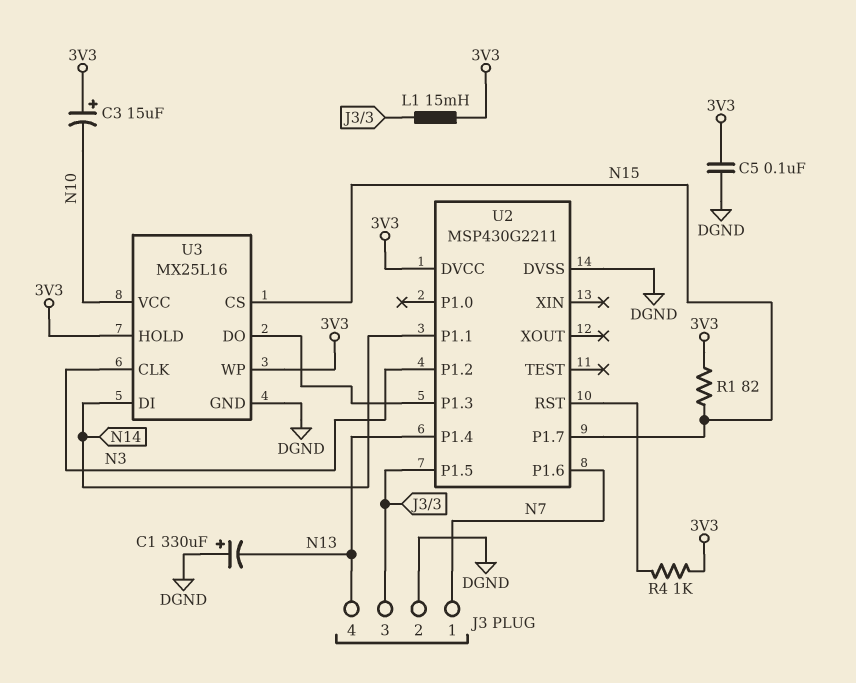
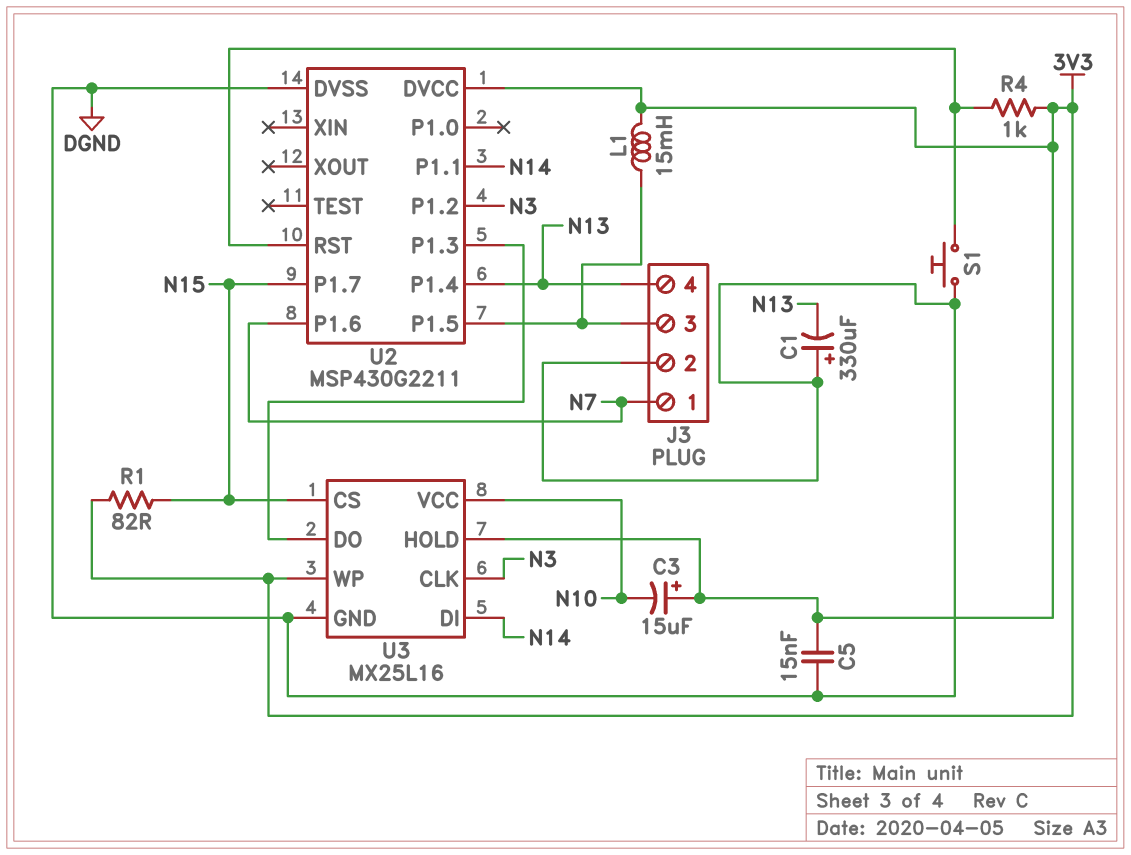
C5: 100nF (3V3, DGND) -> 15nF (3V3, DGND)
S1: none -> button (DGND, U2/RST)

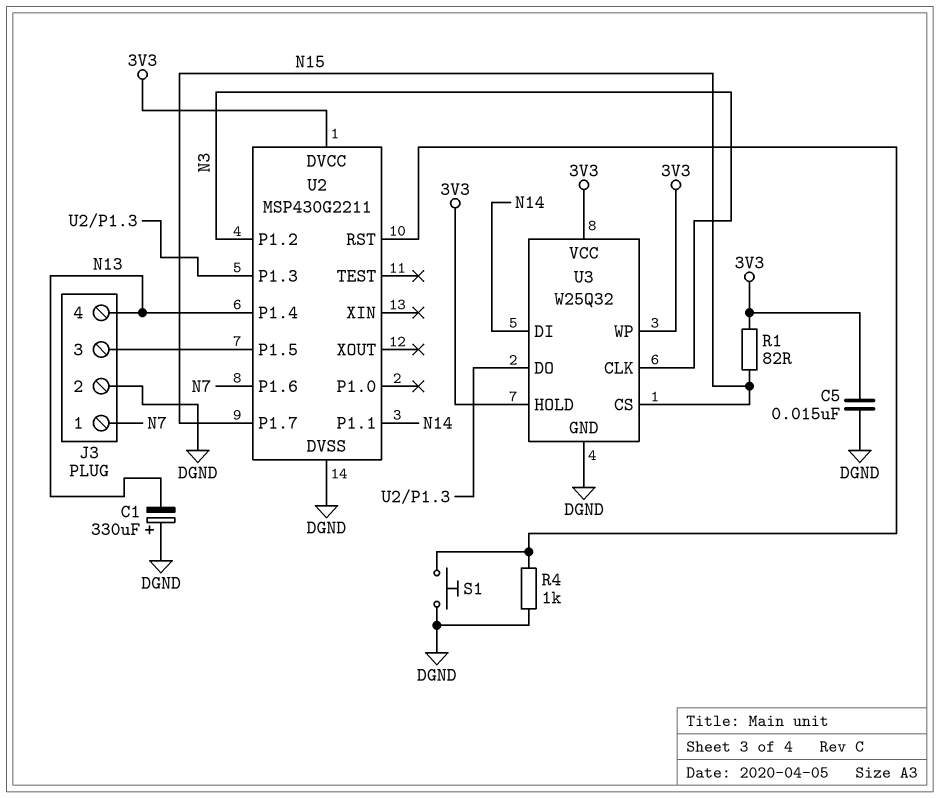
C3: 15uF (plus 3V3, minus N10) -> none
L1: 15mH (3V3, J3/3) -> none
R4: 1k (3V3, U2/RST) -> 1k (DGND, U2/RST)
U3: MX25L16 -> W25Q32
U3 pin VCC: N10 -> 3V3

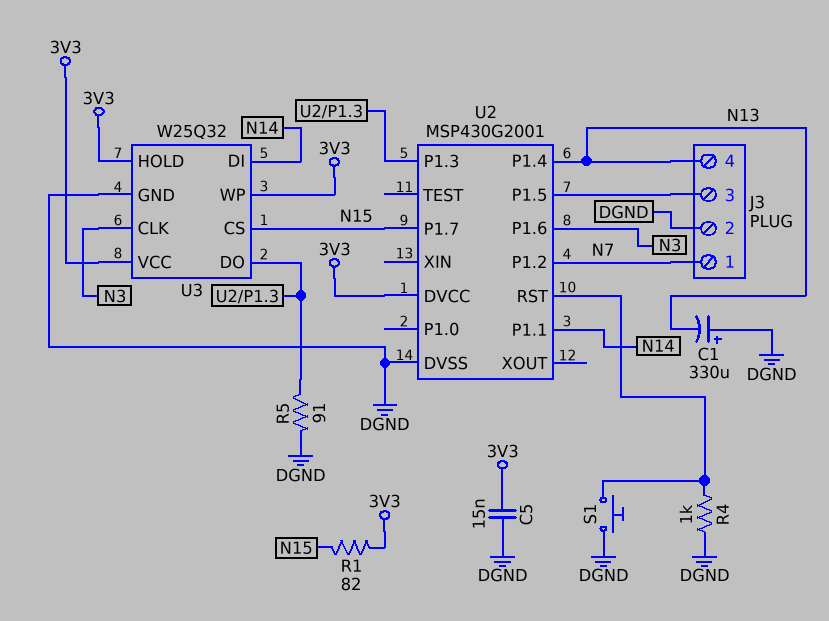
R5: none -> 91 (DGND, U2/P1.3)
U2: MSP430G2211 -> MSP430G2001
U2 pin P1.2: N3 -> N7
U2 pin P1.6: N7 -> N3

